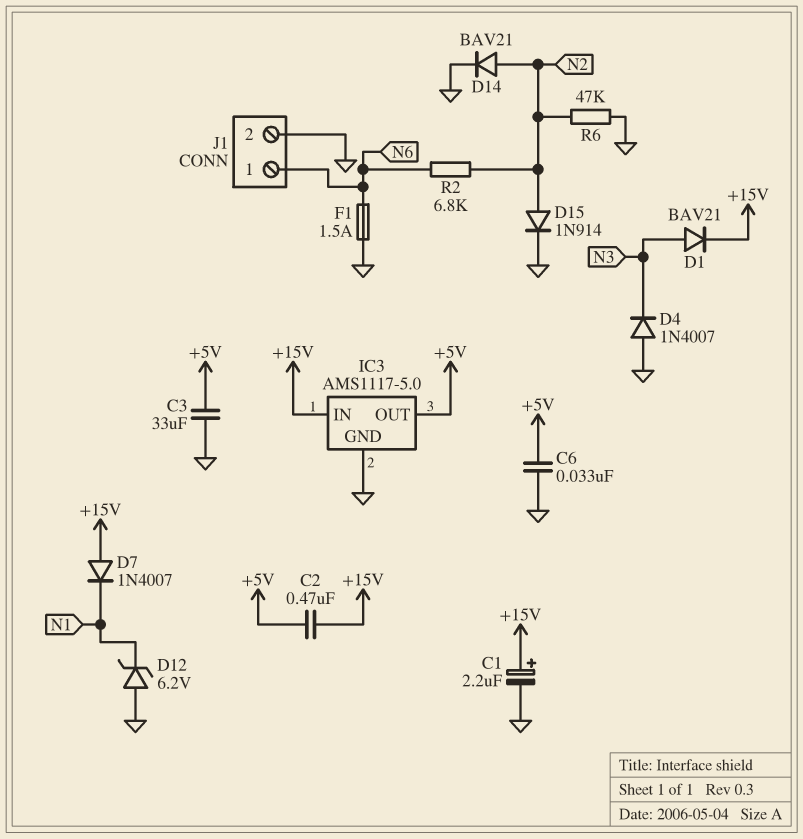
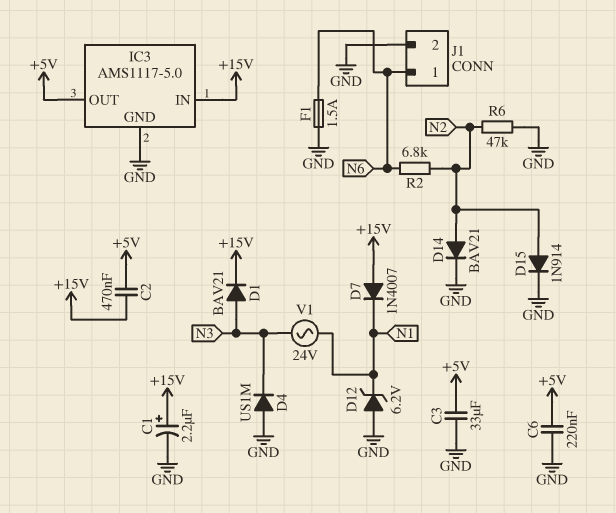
C6: 33nF (+5V, GND) -> 220nF (+5V, GND)
D4: diode 1N4007 (A GND, K N3) -> diode US1M (A GND, K N3)
V1: none -> AC 24V (N1, N3)

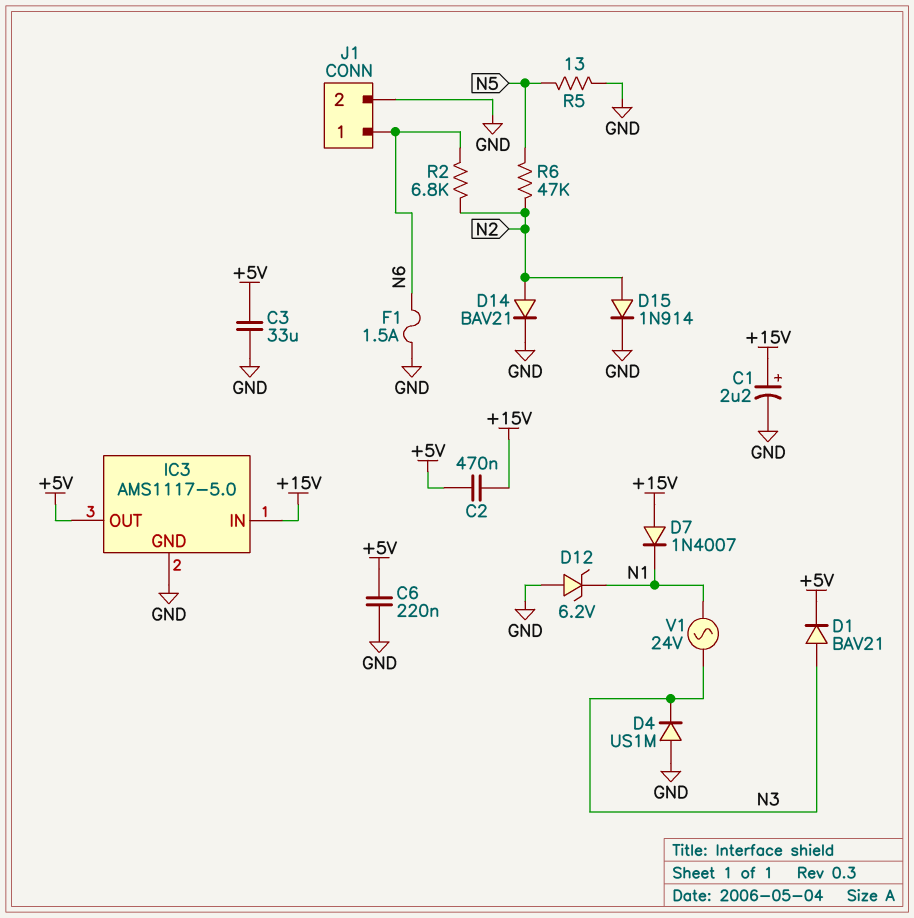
D1: diode BAV21 (A N3, K +15V) -> diode BAV21 (A N3, K +5V)
R5: none -> 13 (GND, N5)
R6: 47k (GND, N2) -> 47k (N2, N5)

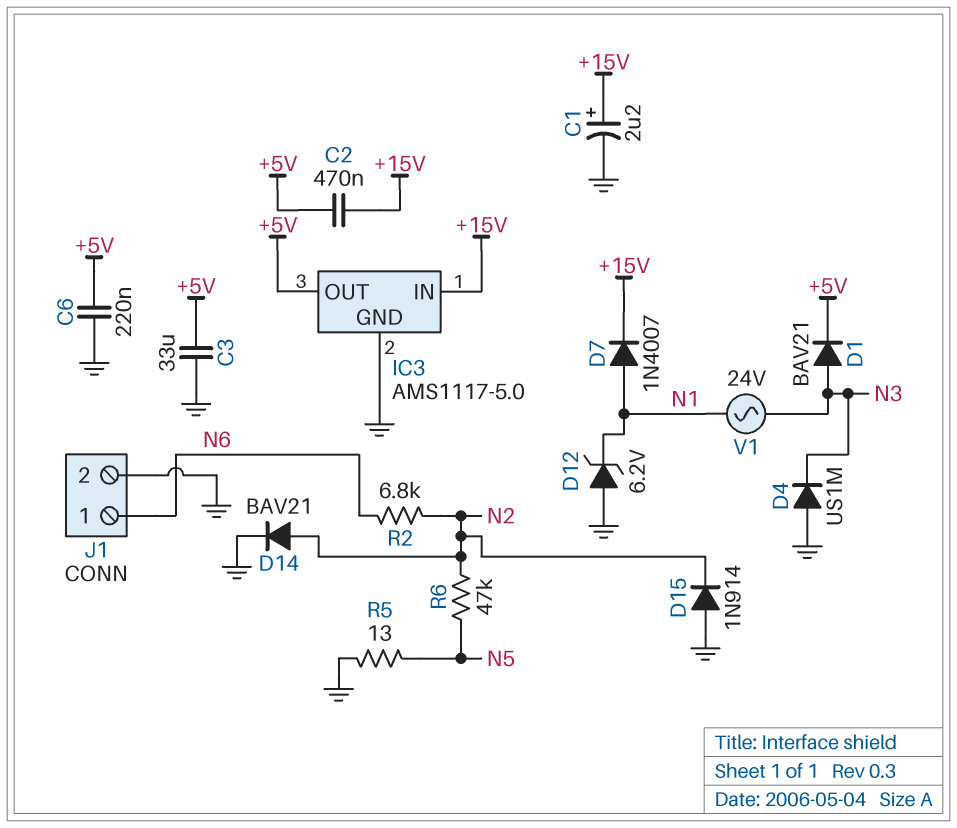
D7: diode 1N4007 (A +15V, K N1) -> diode 1N4007 (A N1, K +15V)
D15: diode 1N914 (A N2, K GND) -> diode 1N914 (A GND, K N2)
F1: 1.5A (GND, N6) -> none

